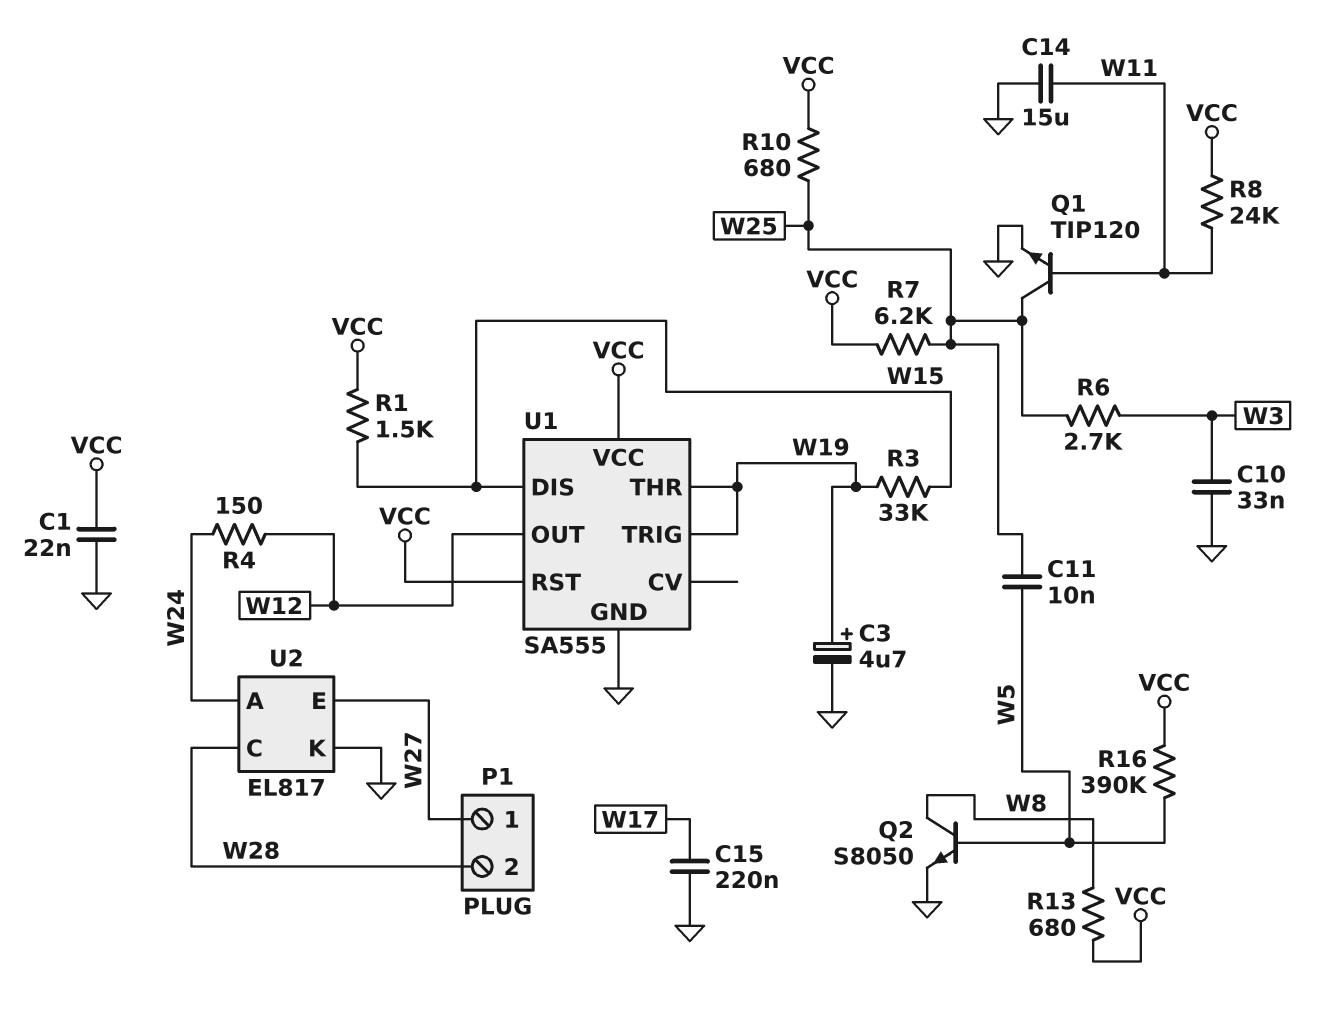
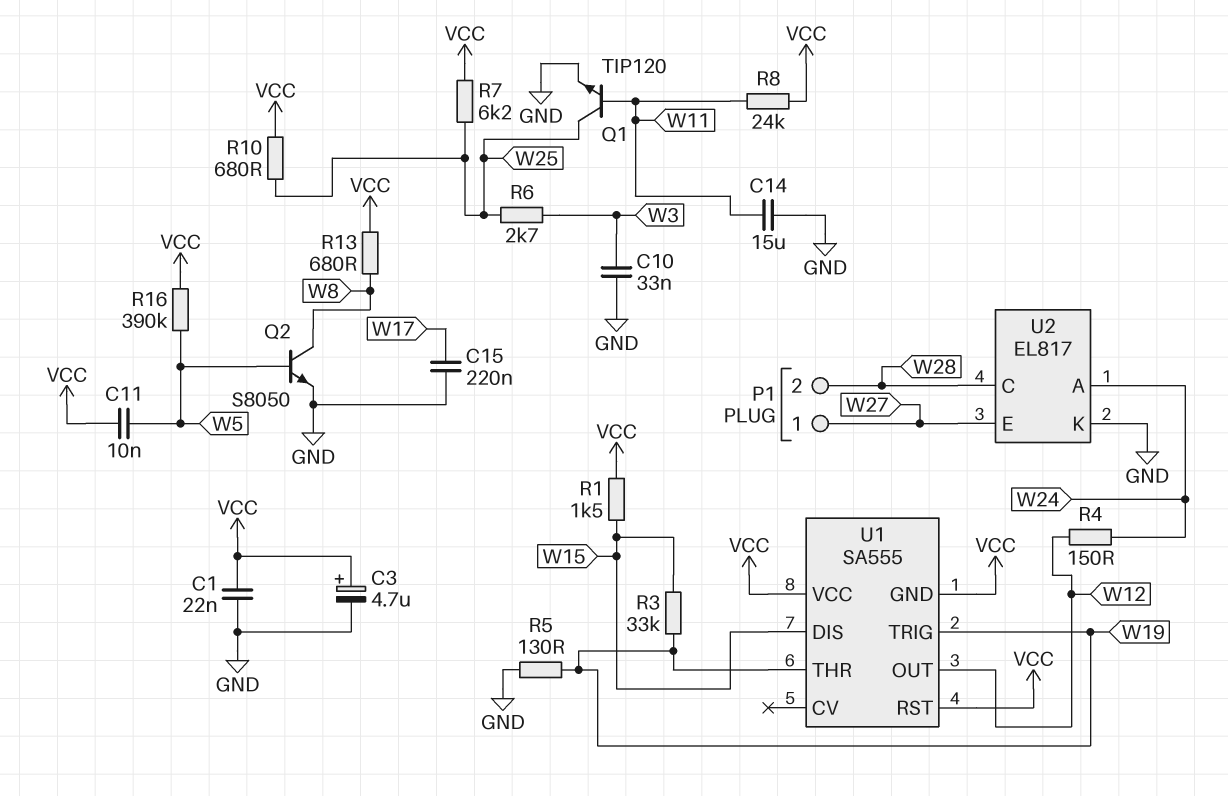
C3: 4.7uF (plus W19, minus GND) -> 4.7uF (plus VCC, minus GND)
C11: 10nF (W5, W25) -> 10nF (VCC, W5)
R5: none -> 130 (GND, W19)
U1 pin GND: GND -> VCC

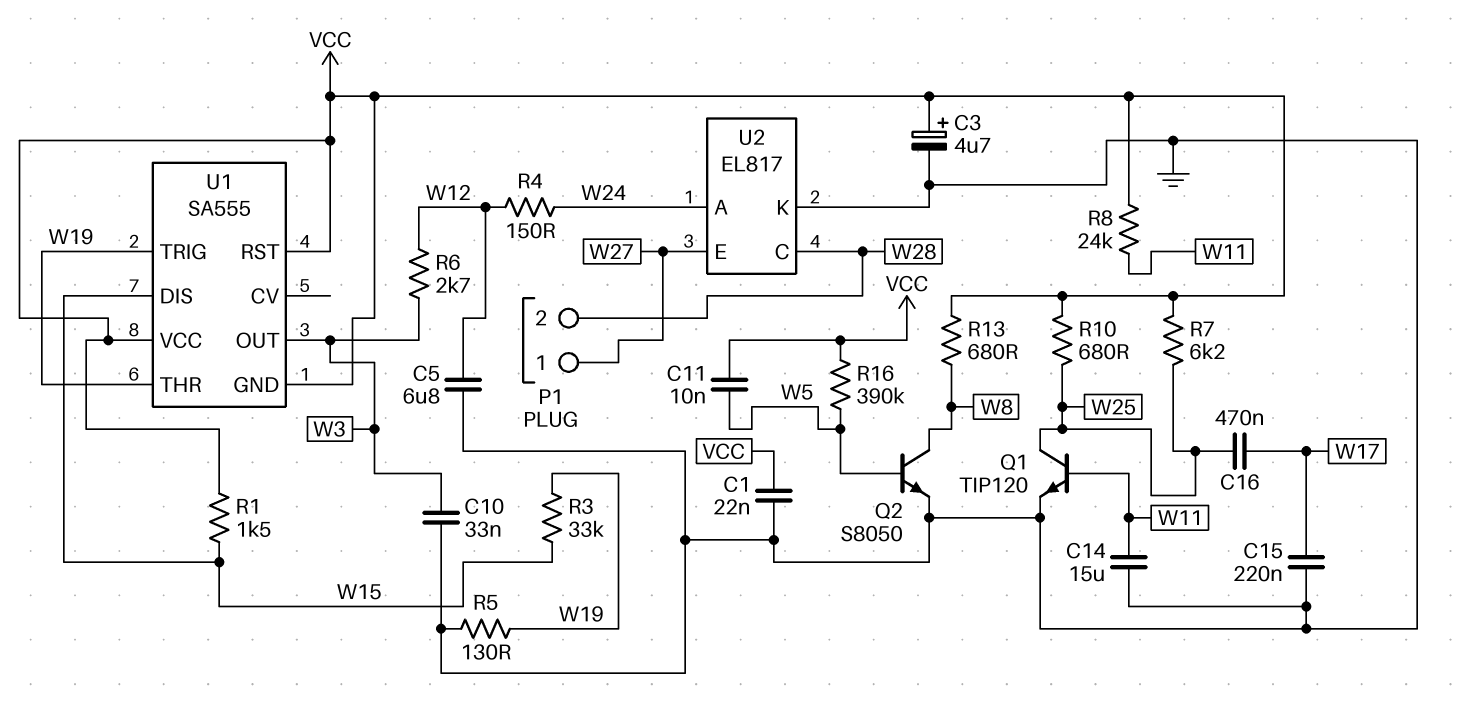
C5: none -> 6.8uF (GND, W12)
C16: none -> 470nF (W17, W25)
R6: 2.7k (W3, W25) -> 2.7k (W3, W12)
U1 pin OUT: W12 -> W3

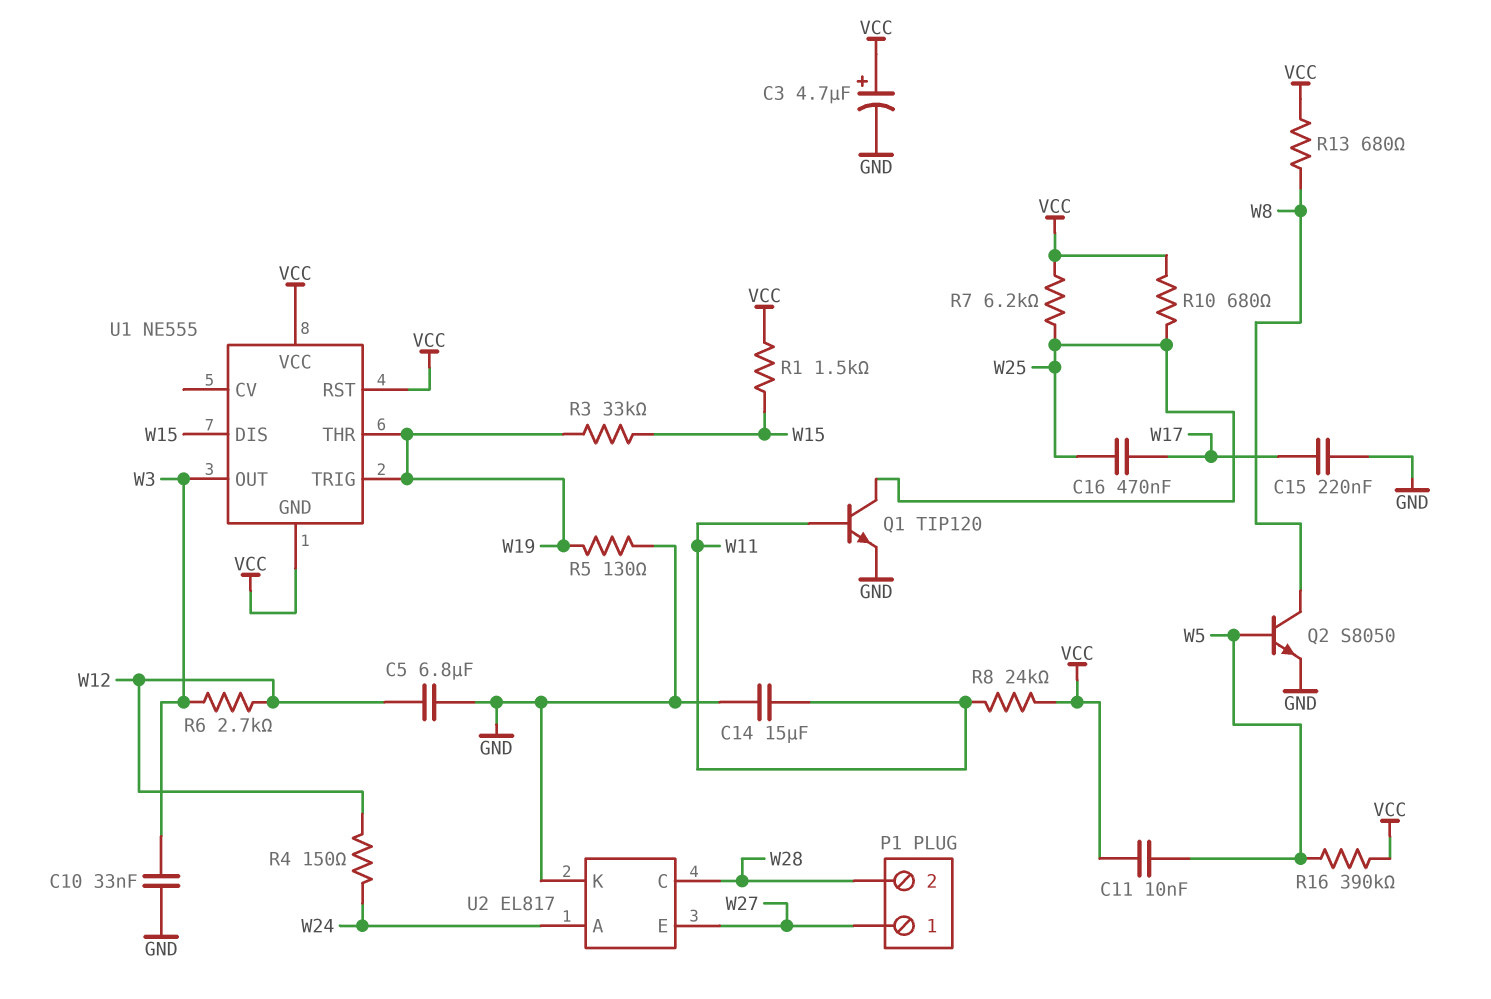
C1: 22nF (GND, VCC) -> none
U1: SA555 -> NE555

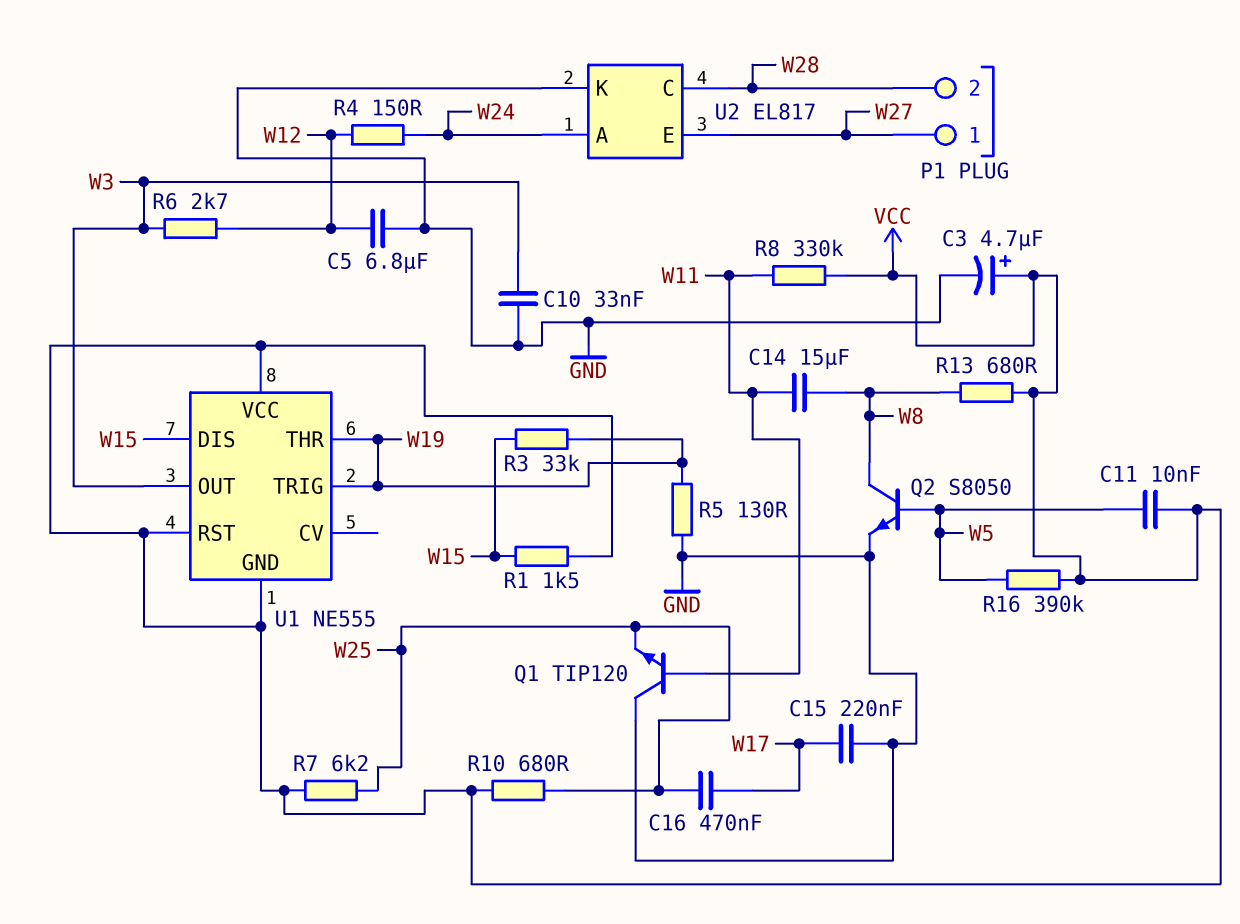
C14: 15uF (GND, W11) -> 15uF (W8, W11)
Q1: NPN TIP120 (B W11, C W25, E GND) -> NPN TIP120 (B W11, C GND, E W25)
R8: 24k (VCC, W11) -> 330k (VCC, W11)

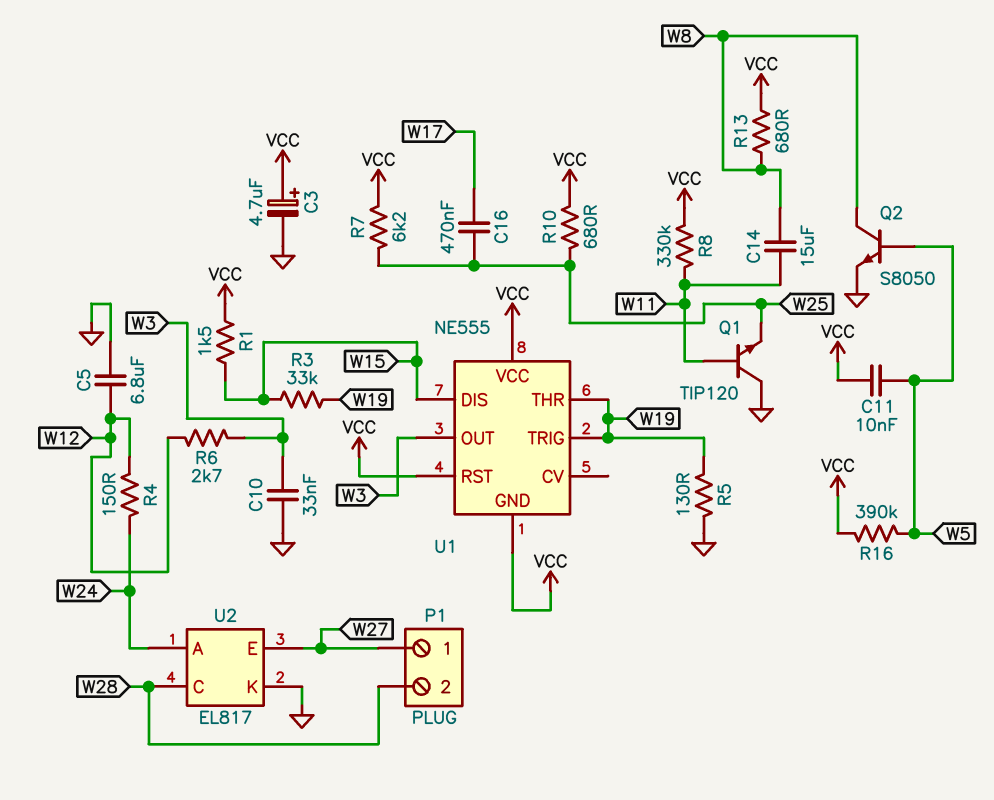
C15: 220nF (GND, W17) -> none

